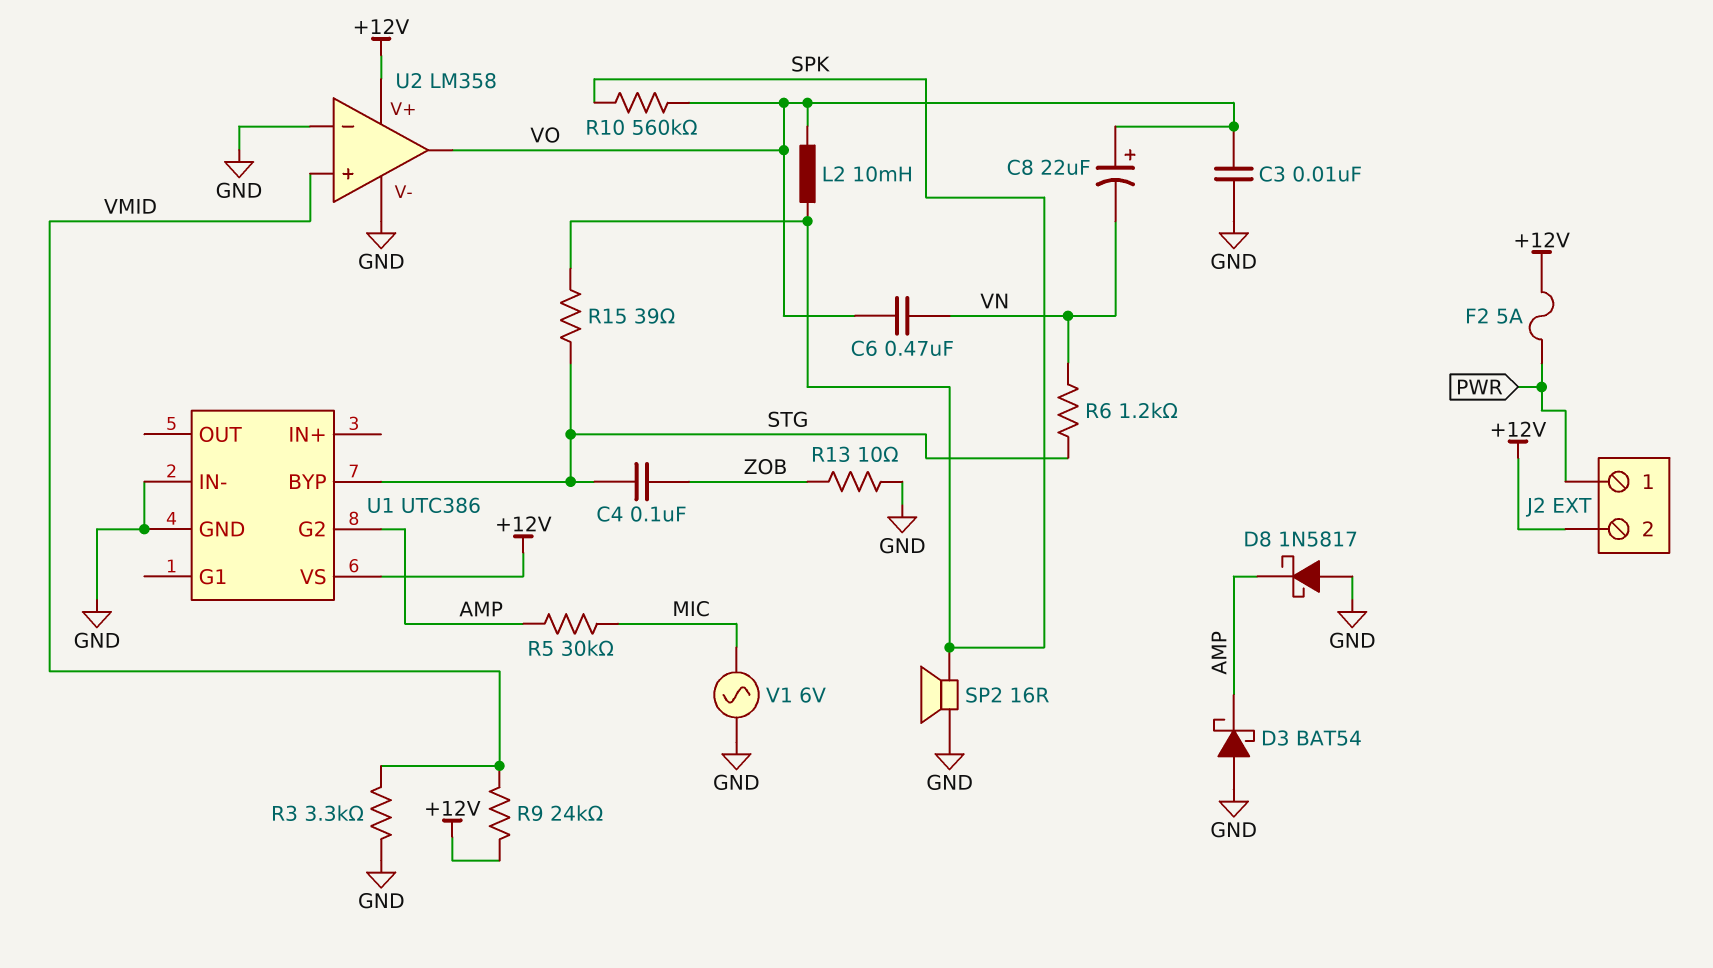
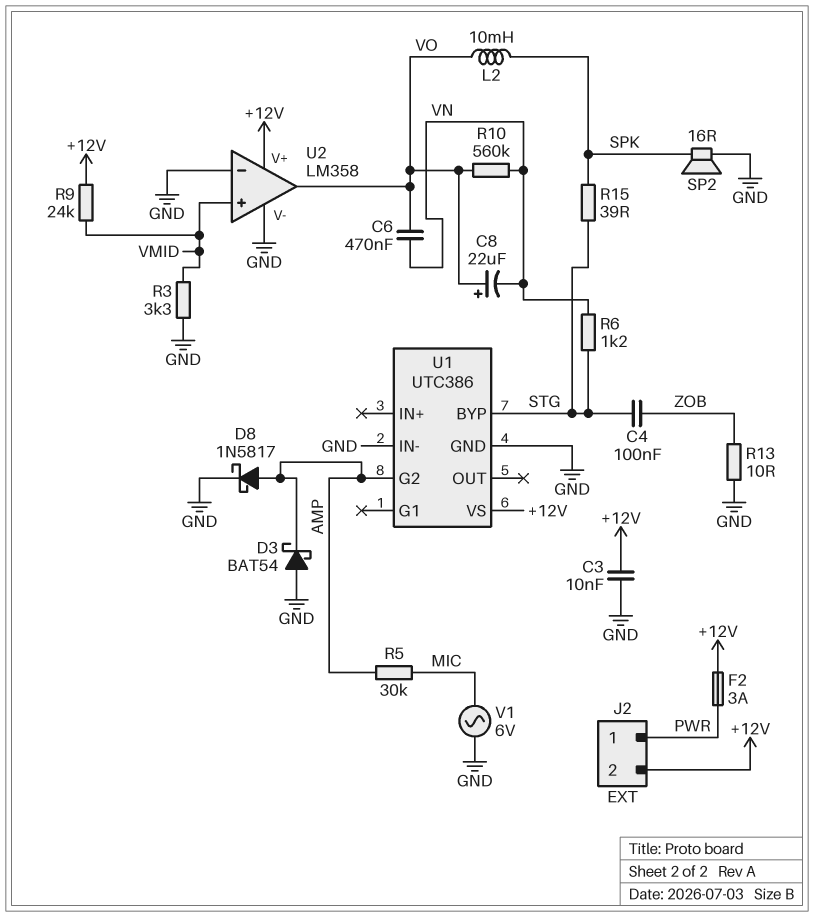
C3: 10nF (GND, VO) -> 10nF (+12V, GND)
D8: schottky 1N5817 (A GND, K AMP) -> schottky 1N5817 (A AMP, K GND)
F2: 5A (+12V, PWR) -> 3A (+12V, PWR)
R10: 560k (SPK, VO) -> 560k (VN, VO)

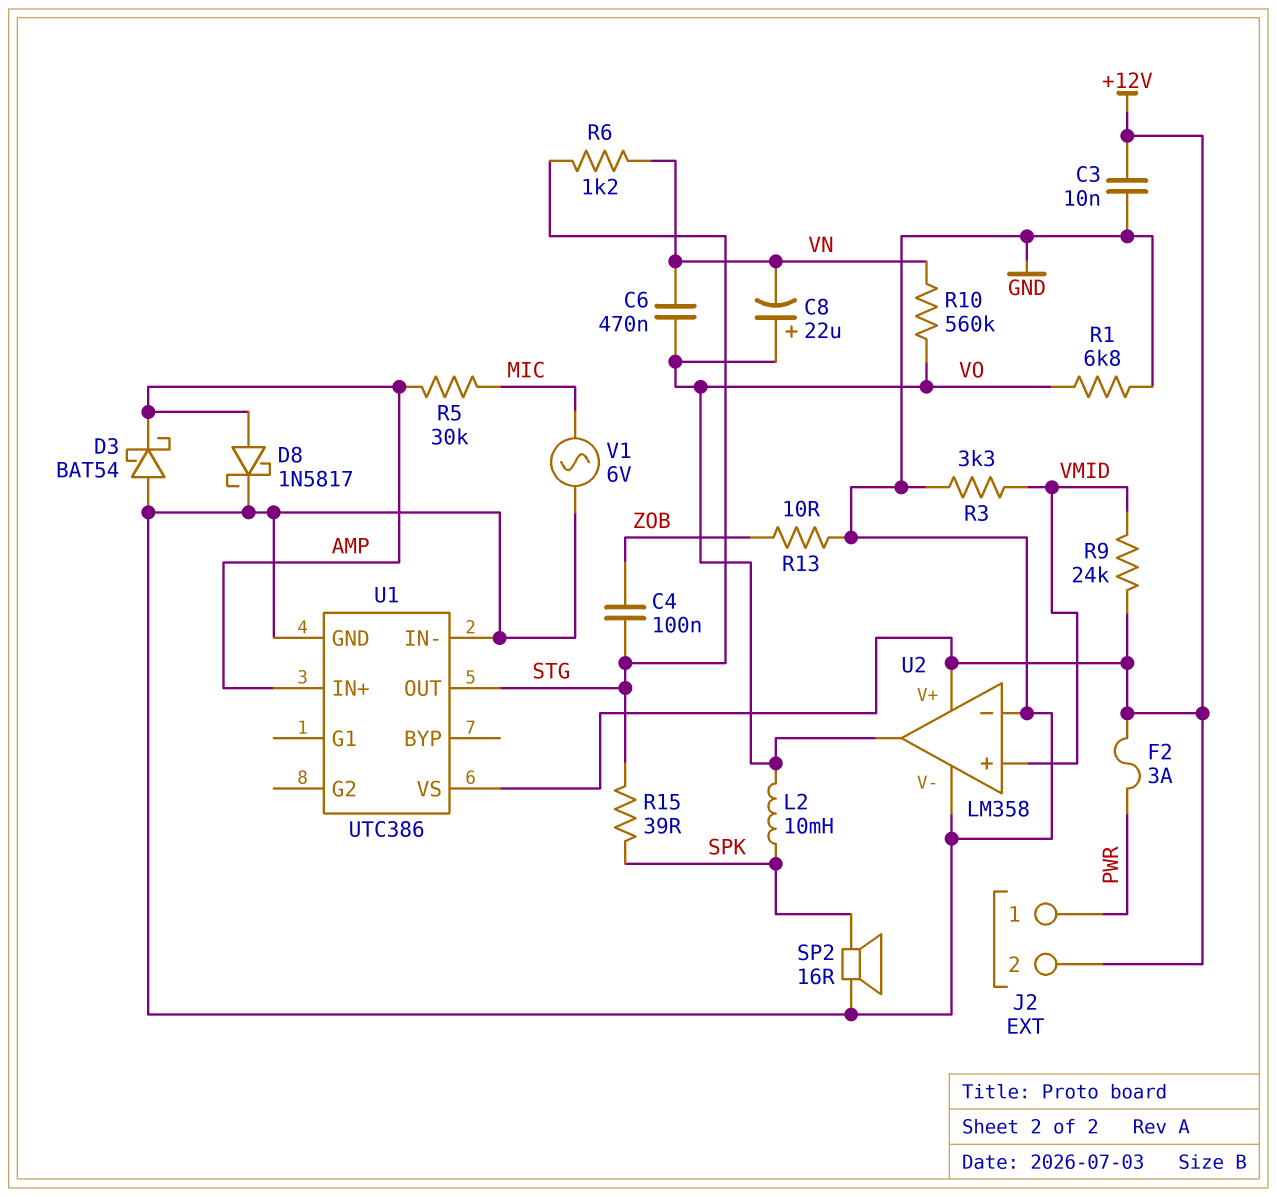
R1: none -> 6.8k (GND, VO)
U1 pin BYP: STG -> none
U1 pin G2: AMP -> none
U1 pin IN+: none -> AMP
U1 pin OUT: none -> STG

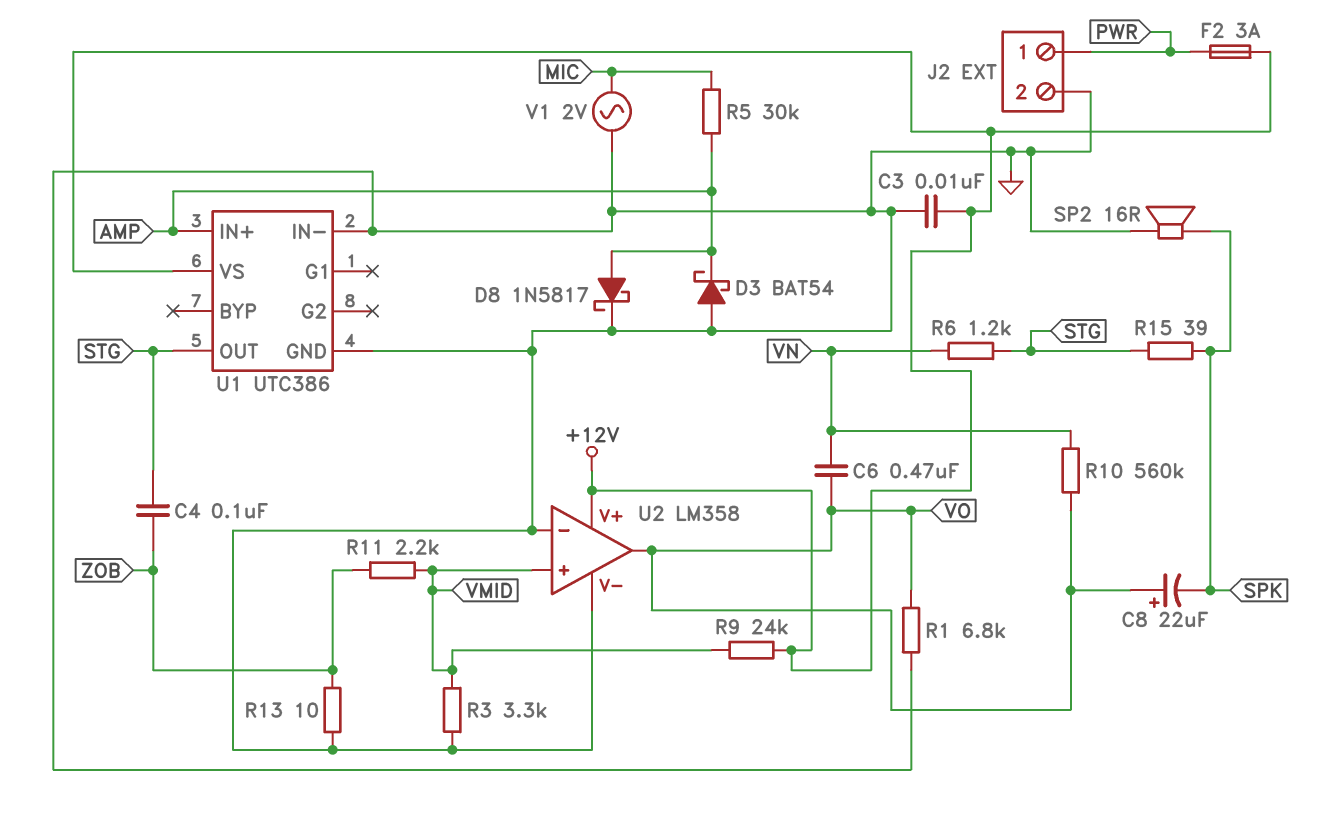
C8: 22uF (plus VO, minus VN) -> 22uF (plus VO, minus SPK)
J2 pin 2: +12V -> GND
L2: 10mH (SPK, VO) -> none
R11: none -> 2.2k (VMID, ZOB)
V1: AC 6V (GND, MIC) -> AC 2V (GND, MIC)

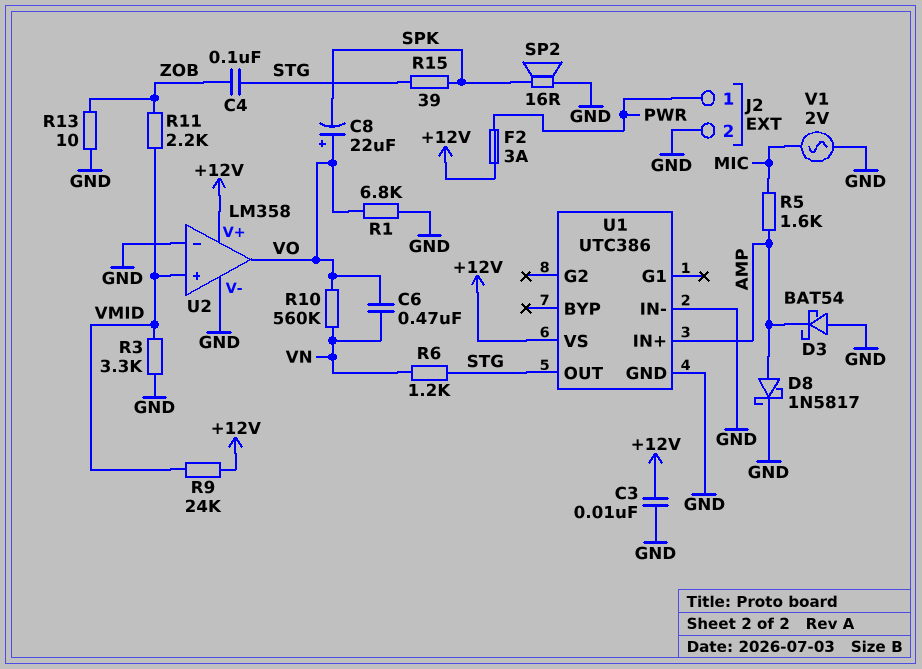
R5: 30k (AMP, MIC) -> 1.6k (AMP, MIC)

